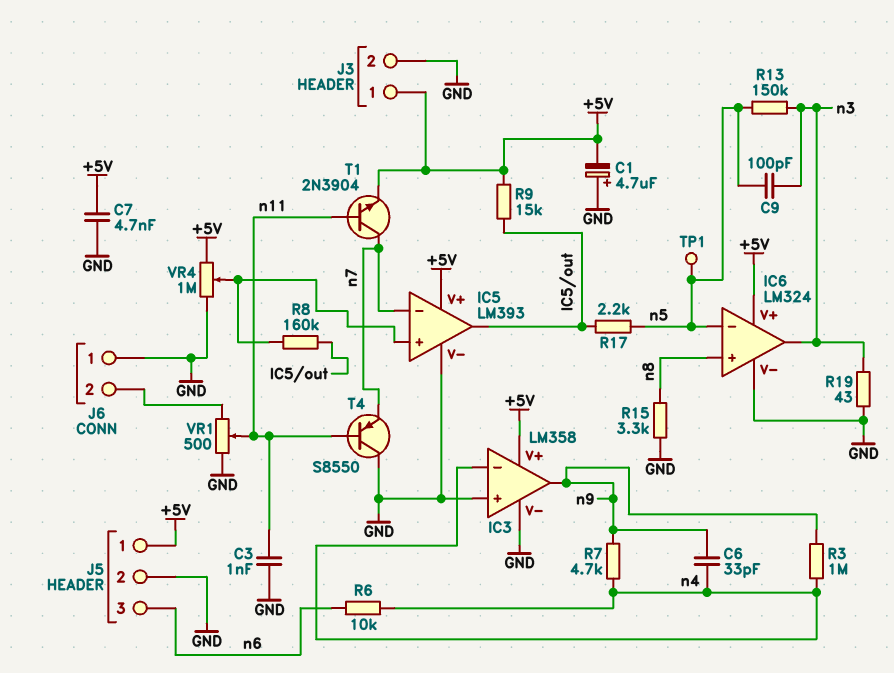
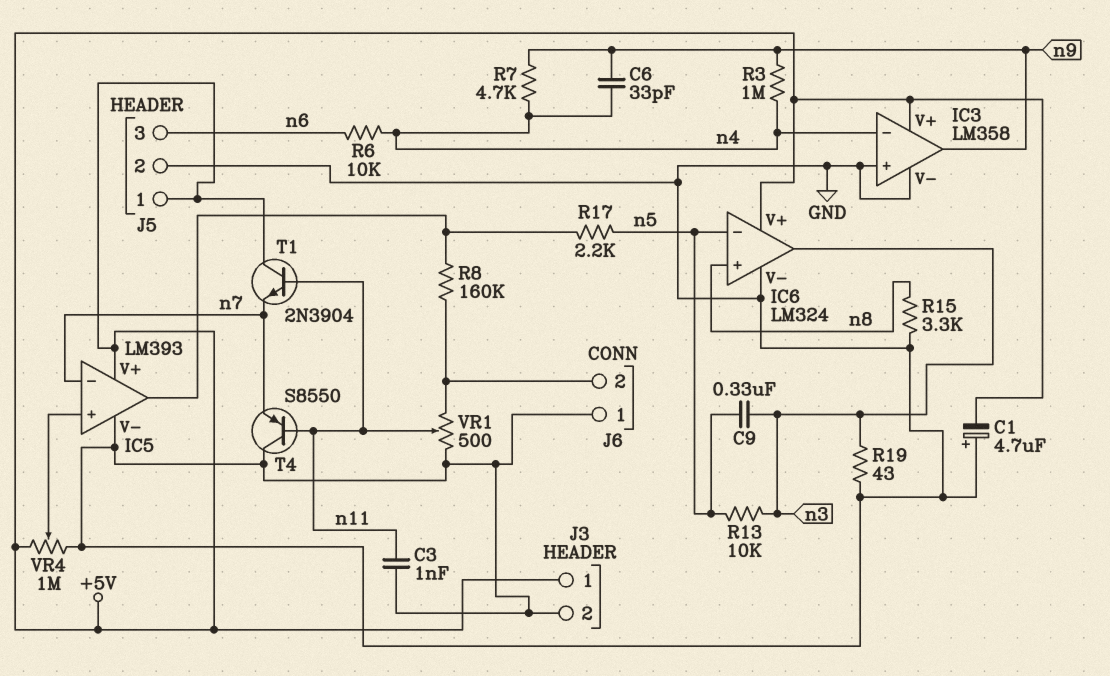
C7: 4.7nF (+5V, GND) -> none
C9: 100pF (n3, n5) -> 330nF (n3, n5)
R8: 160k (IC5/in+, IC5/out) -> 160k (IC5/out, J6/2)
R9: 15k (+5V, IC5/out) -> none
R13: 150k (n3, n5) -> 10k (n3, n5)
T1: NPN 2N3904 (B n11, C n7, E +5V) -> NPN 2N3904 (B n11, C +5V, E n7)
TP1: test point (n5) -> none

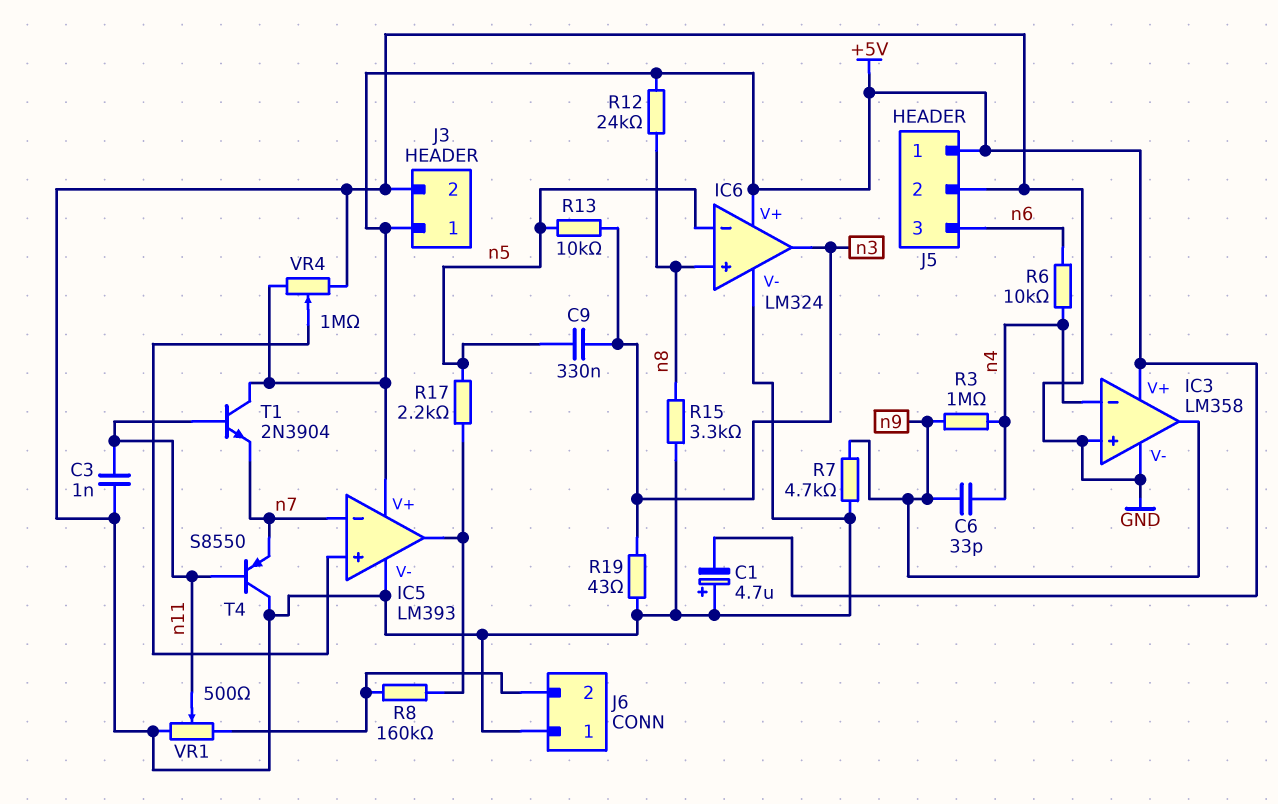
R7: 4.7k (n4, n9) -> 4.7k (GND, n9)
R12: none -> 24k (+5V, n8)

